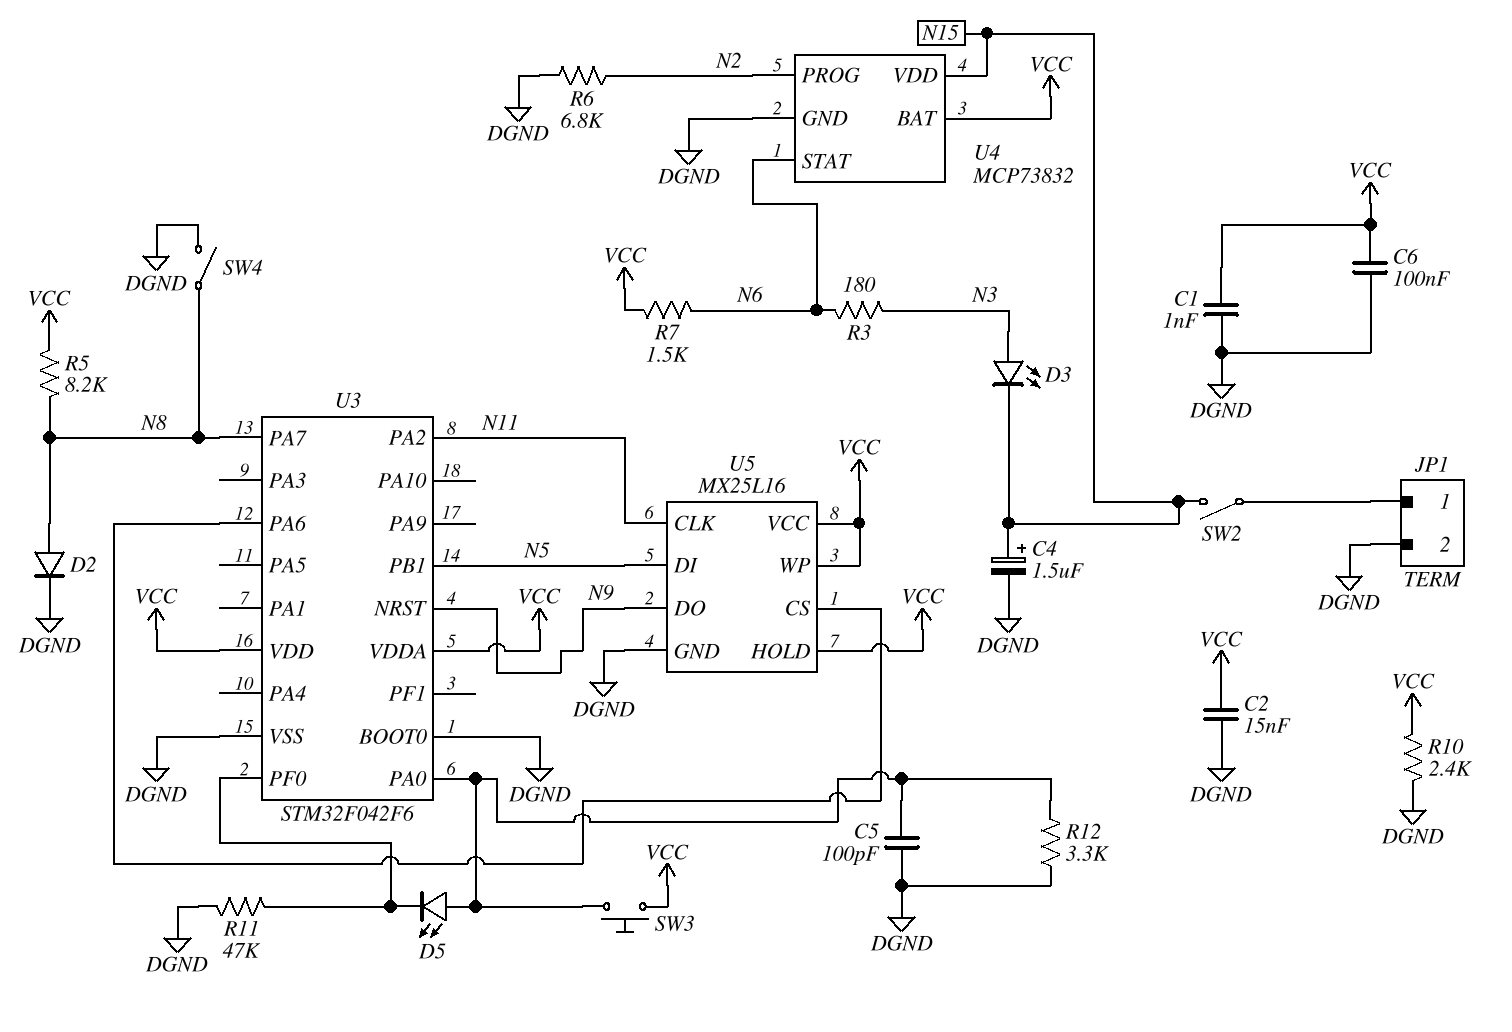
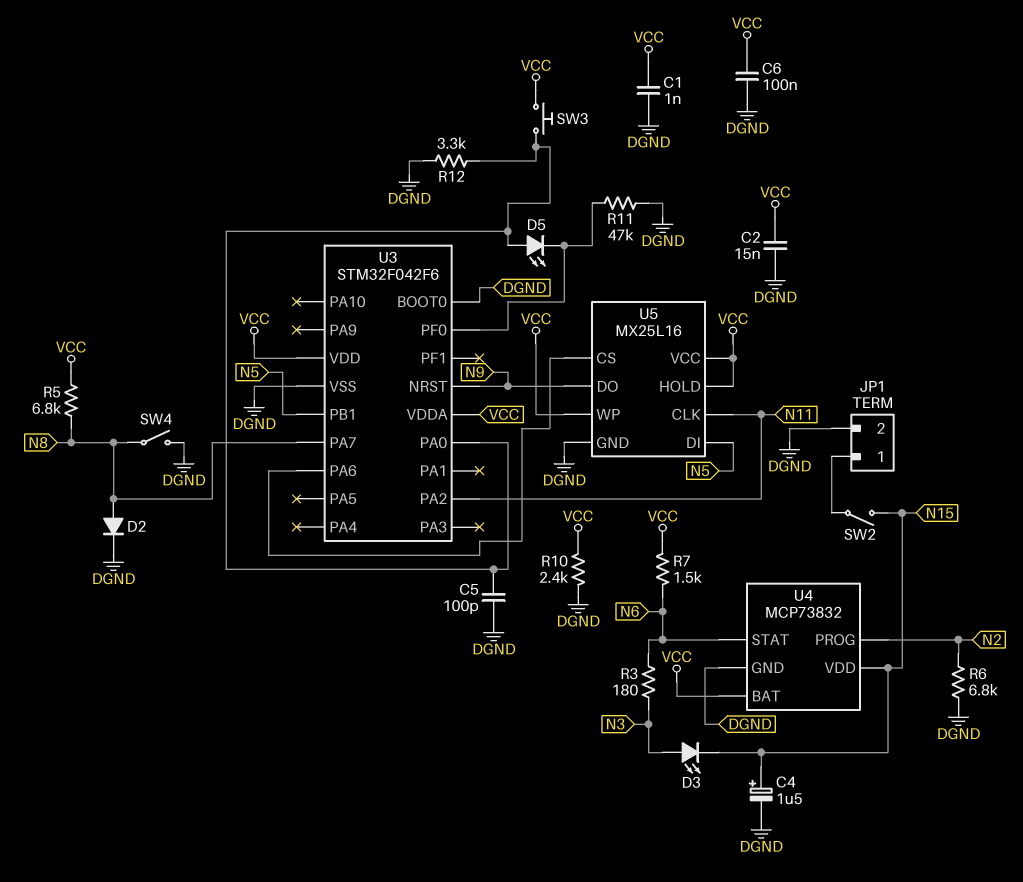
R5: 8.2k (N8, VCC) -> 6.8k (N8, VCC)

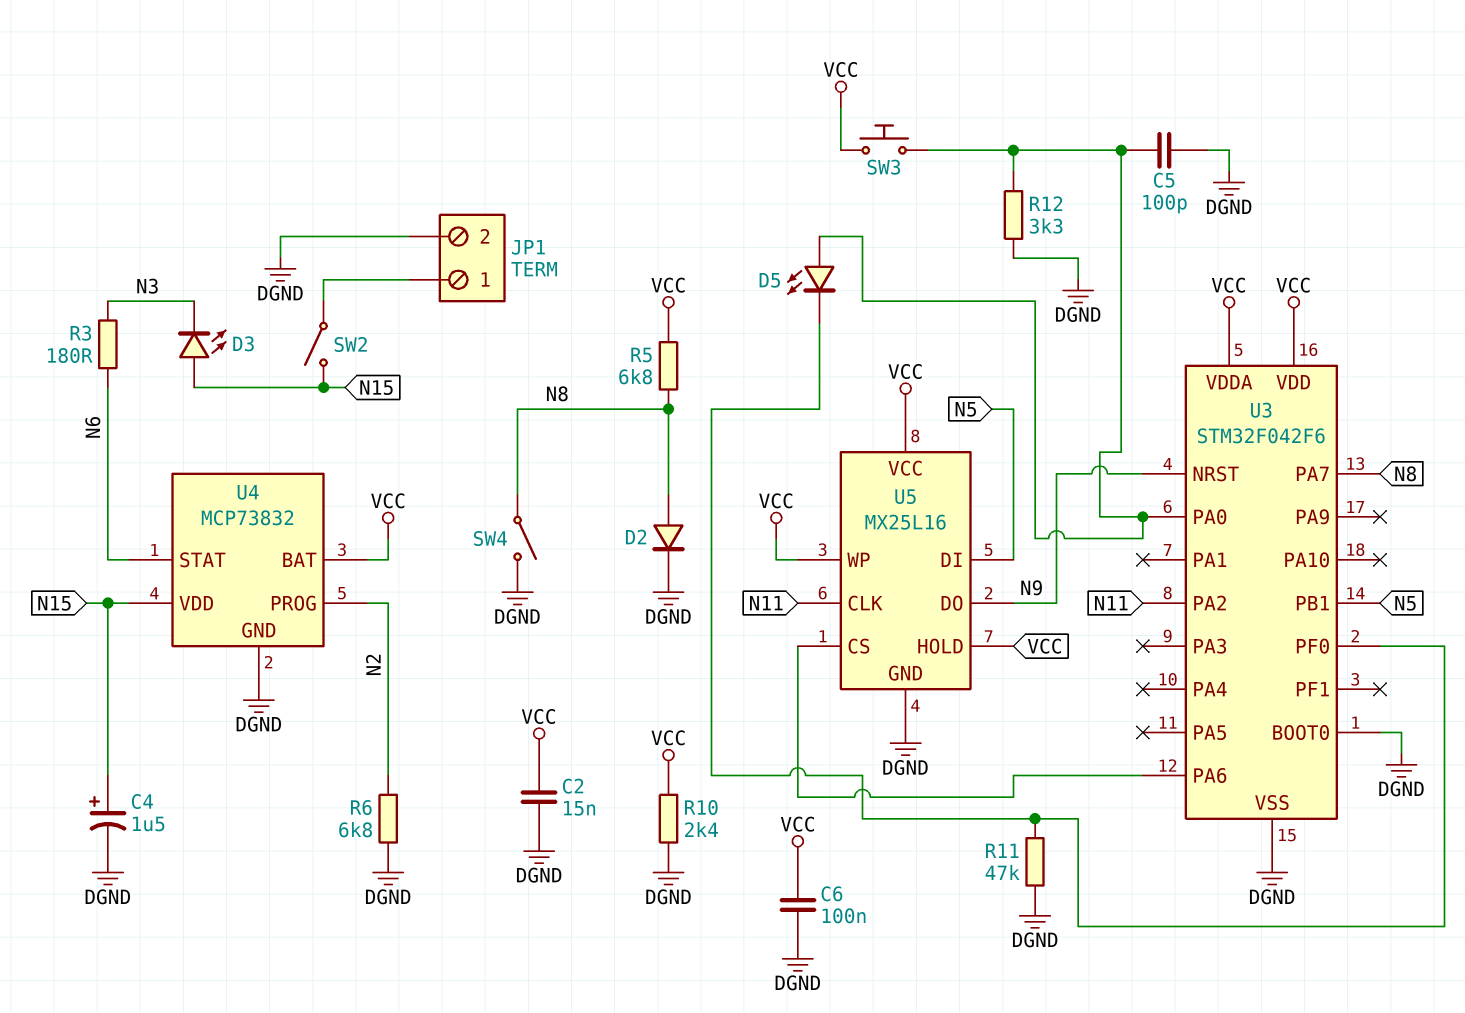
C1: 1nF (DGND, VCC) -> none
D3: LED (A N3, K N15) -> LED (A N15, K N3)
R7: 1.5k (N6, VCC) -> none

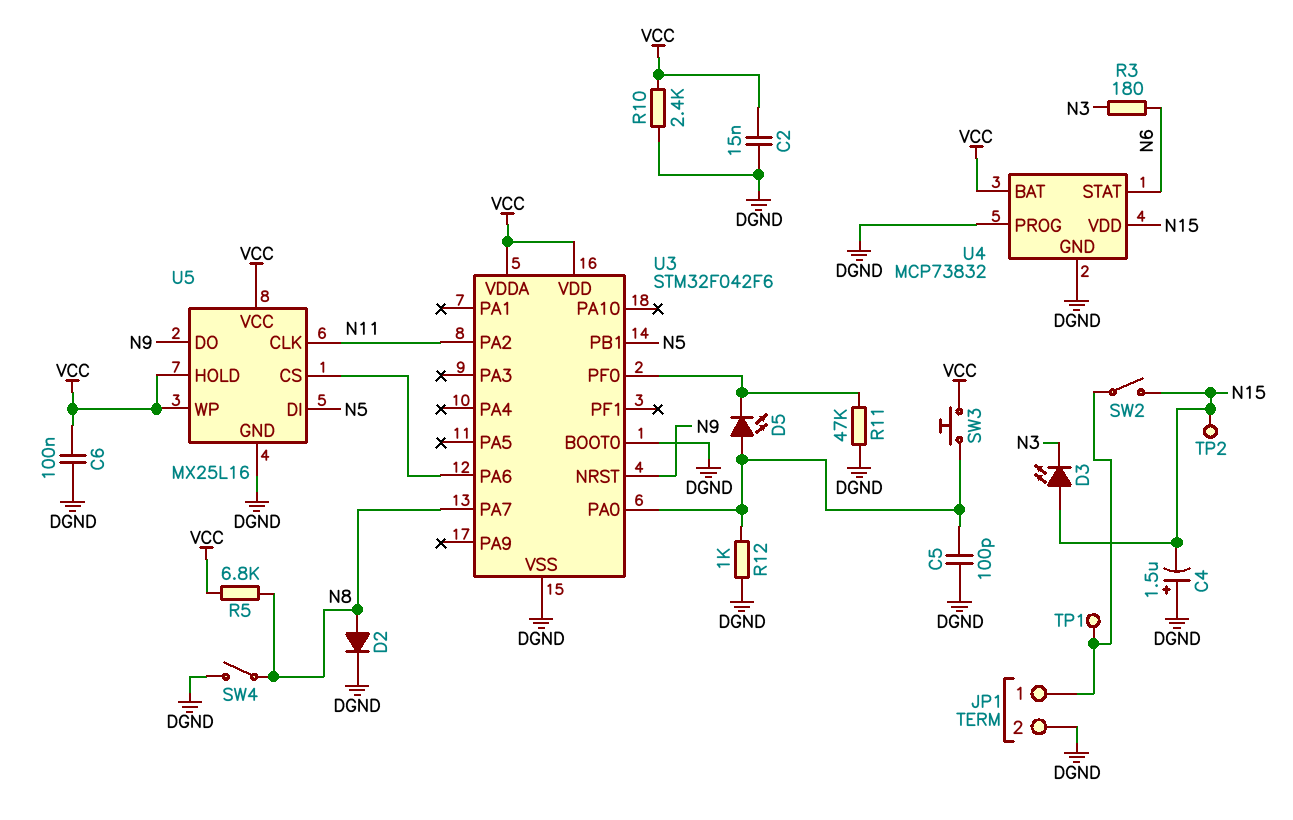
C4: 1.5uF (plus N15, minus DGND) -> 1.5uF (plus DGND, minus N15)
R6: 6.8k (DGND, N2) -> none
R12: 3.3k (DGND, U3/PA0) -> 1k (DGND, U3/PA0)
TP1: none -> test point (JP1/1)
TP2: none -> test point (N15)
U4 pin PROG: N2 -> DGND

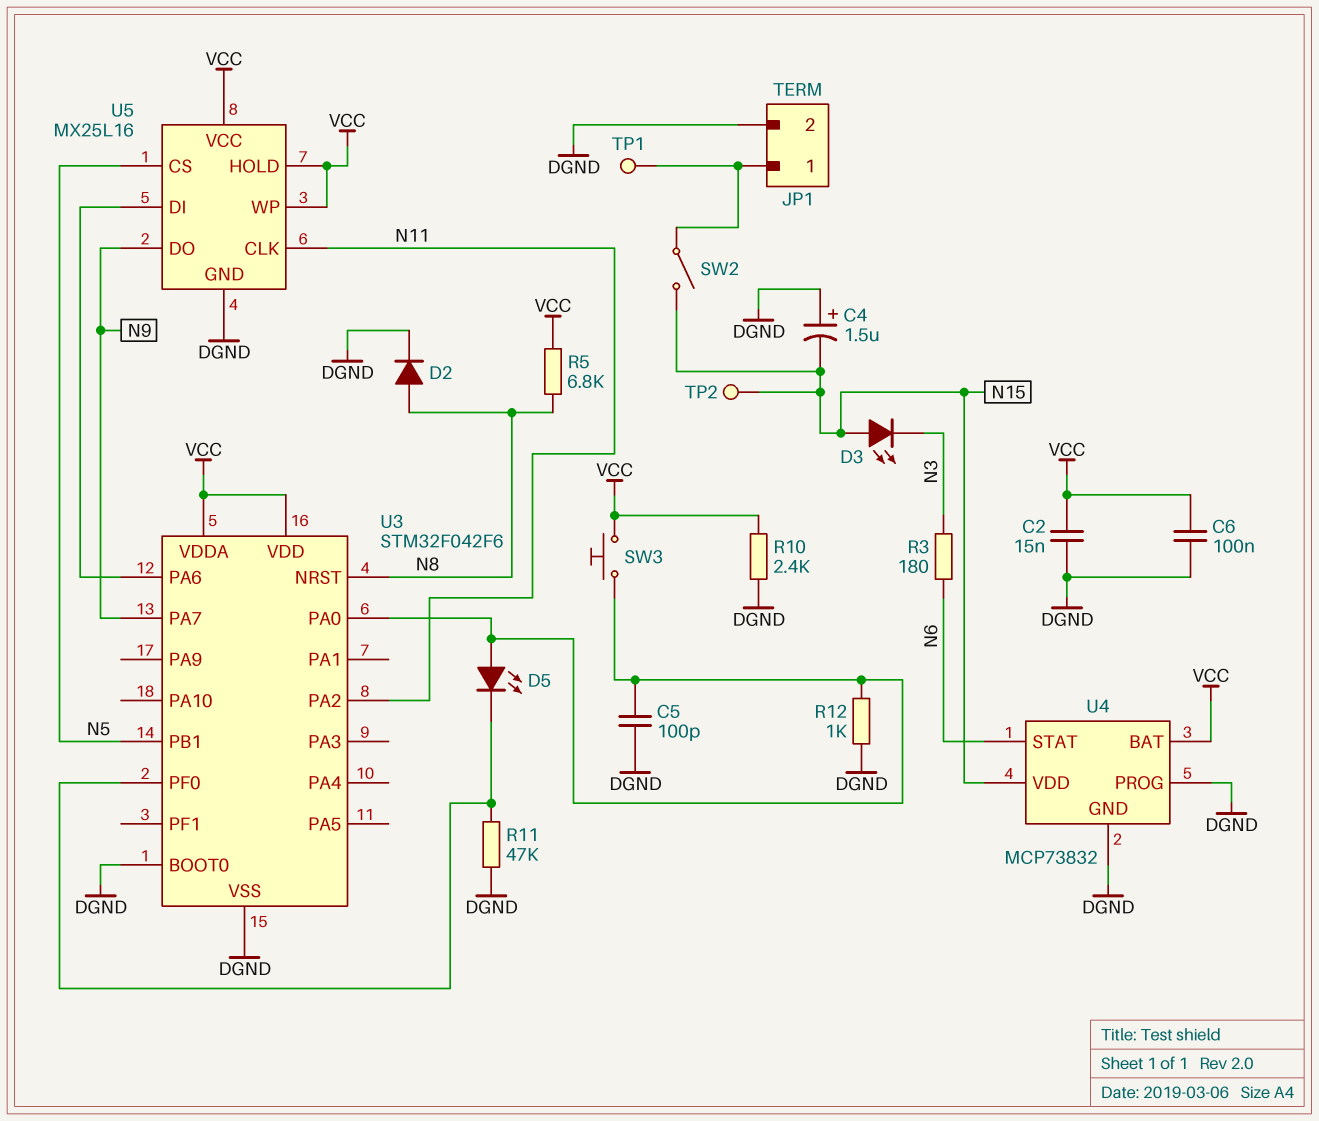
SW4: switch (DGND, N8) -> none
U3 pin NRST: N9 -> N8
U3 pin PA7: N8 -> N9
U5 pin CS: U3/PA6 -> N5
U5 pin DI: N5 -> U3/PA6

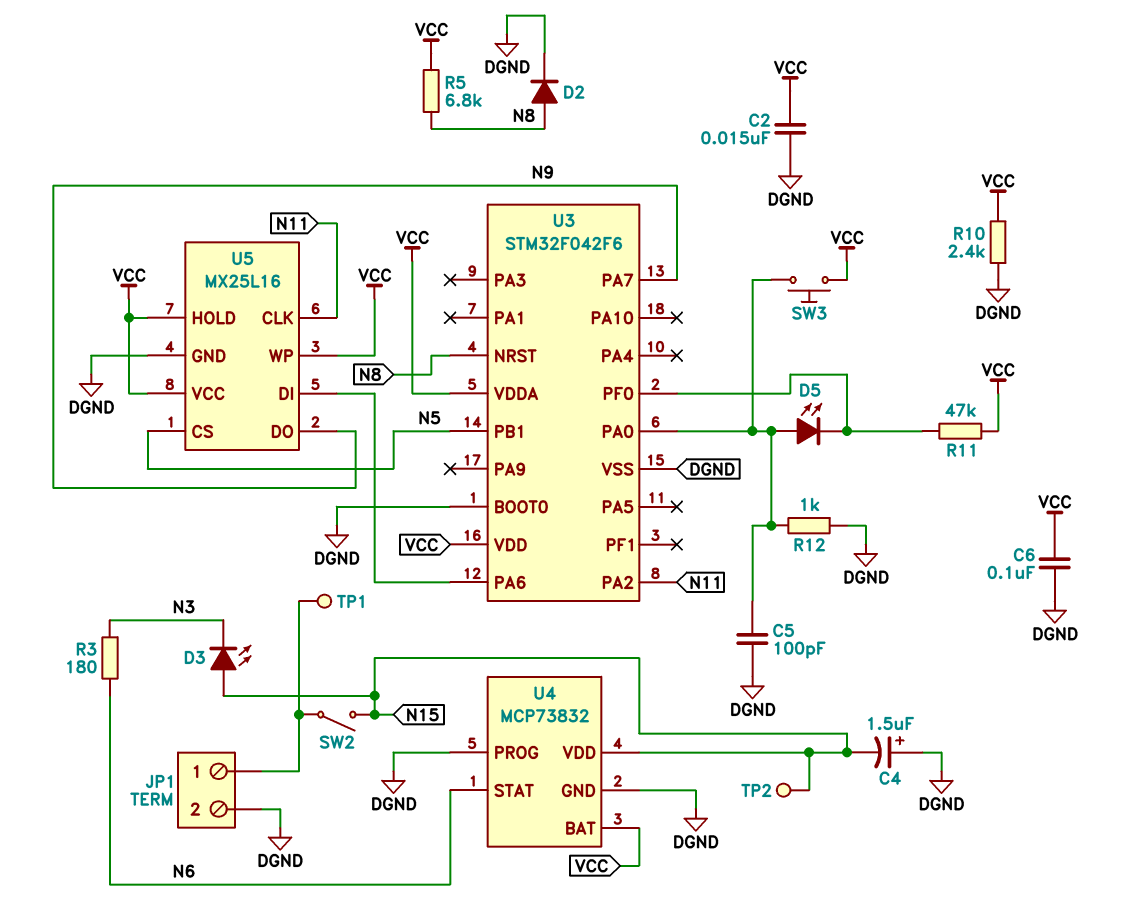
R11: 47k (DGND, U3/PF0) -> 47k (U3/PF0, VCC)

